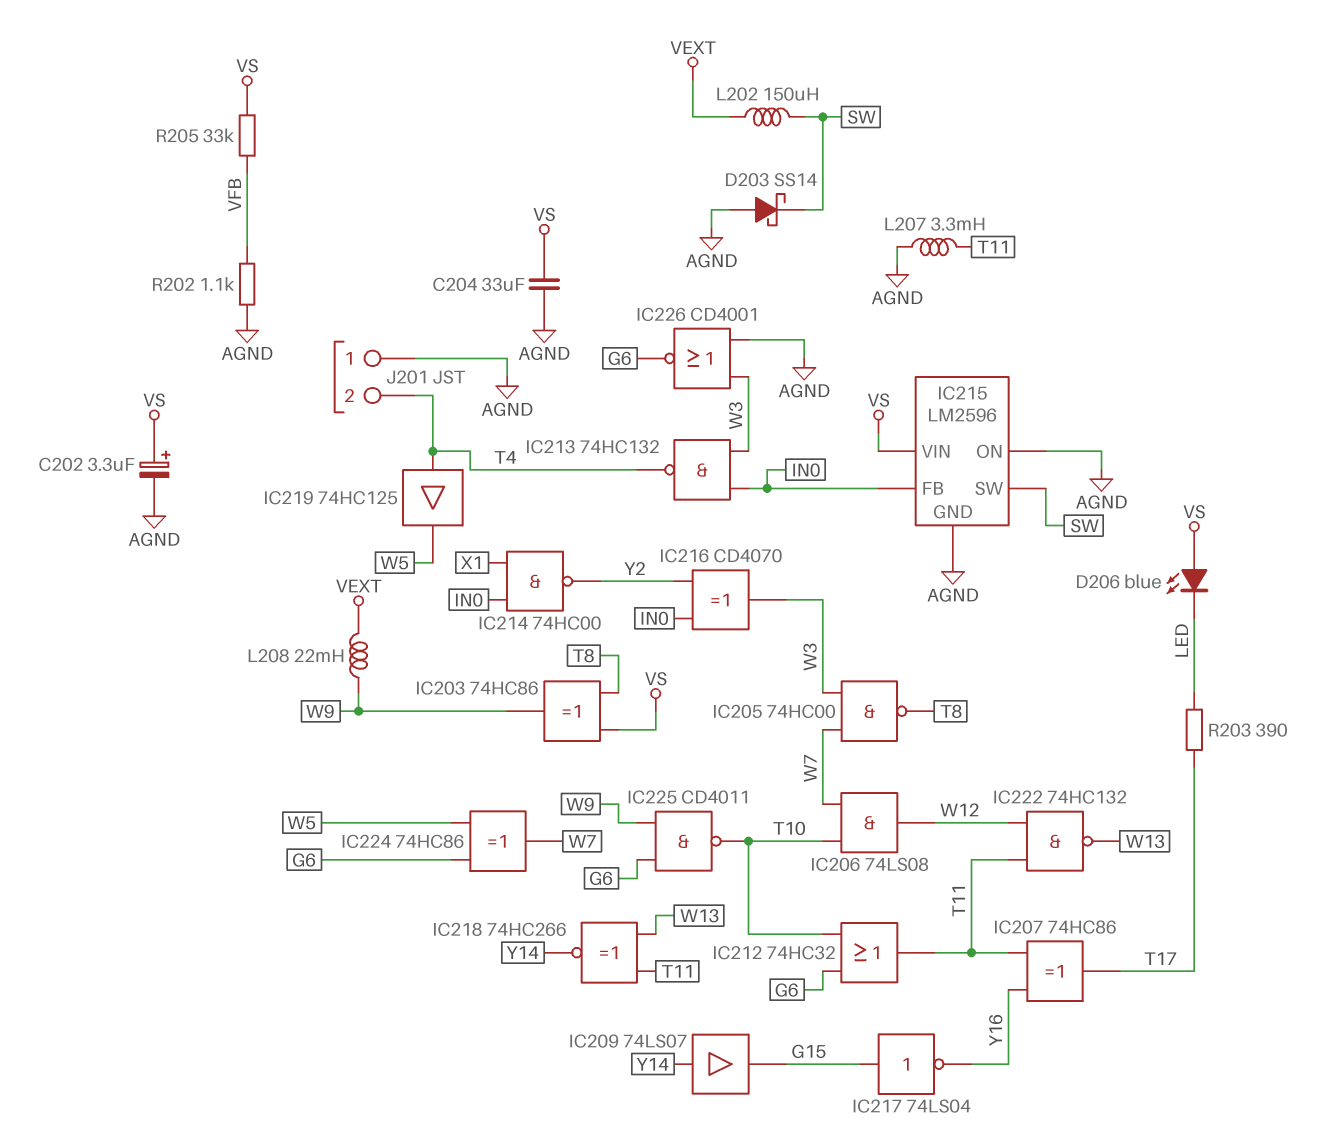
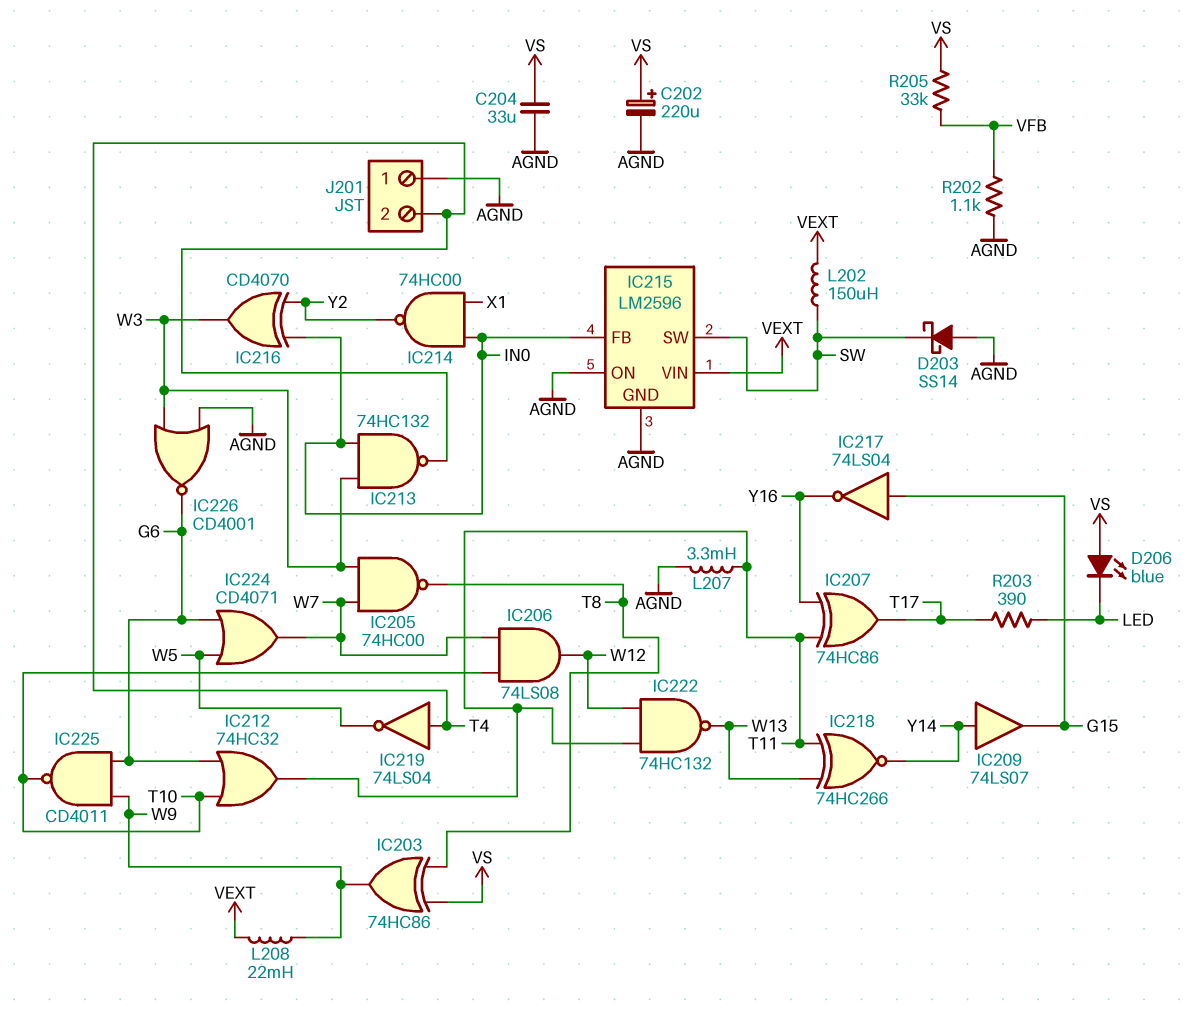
C202: 3.3uF (plus VS, minus AGND) -> 220uF (plus VS, minus AGND)
IC215 pin VIN: VS -> VEXT
IC219: buffer 74HC125 (in T4, out W5) -> NOT 74LS04 (in T4, out W5)
IC224: XOR 74HC86 (in G6, in W5, out W7) -> OR CD4071 (in G6, in W5, out W7)

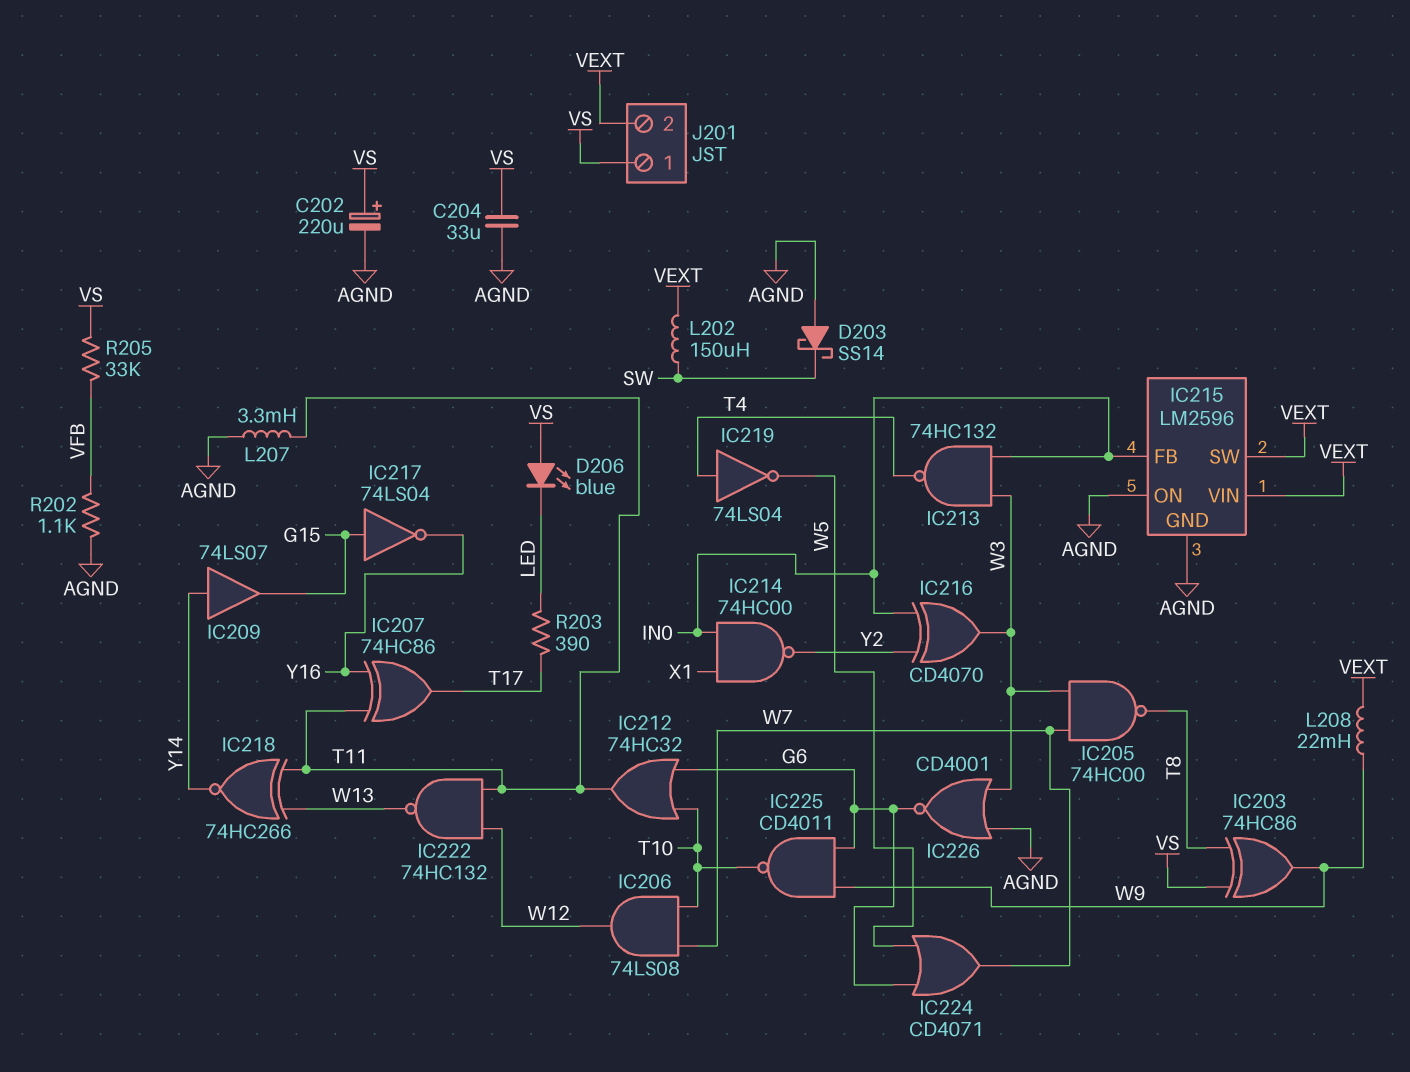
IC215 pin SW: SW -> VEXT
J201 pin 1: AGND -> VS
J201 pin 2: T4 -> VEXT

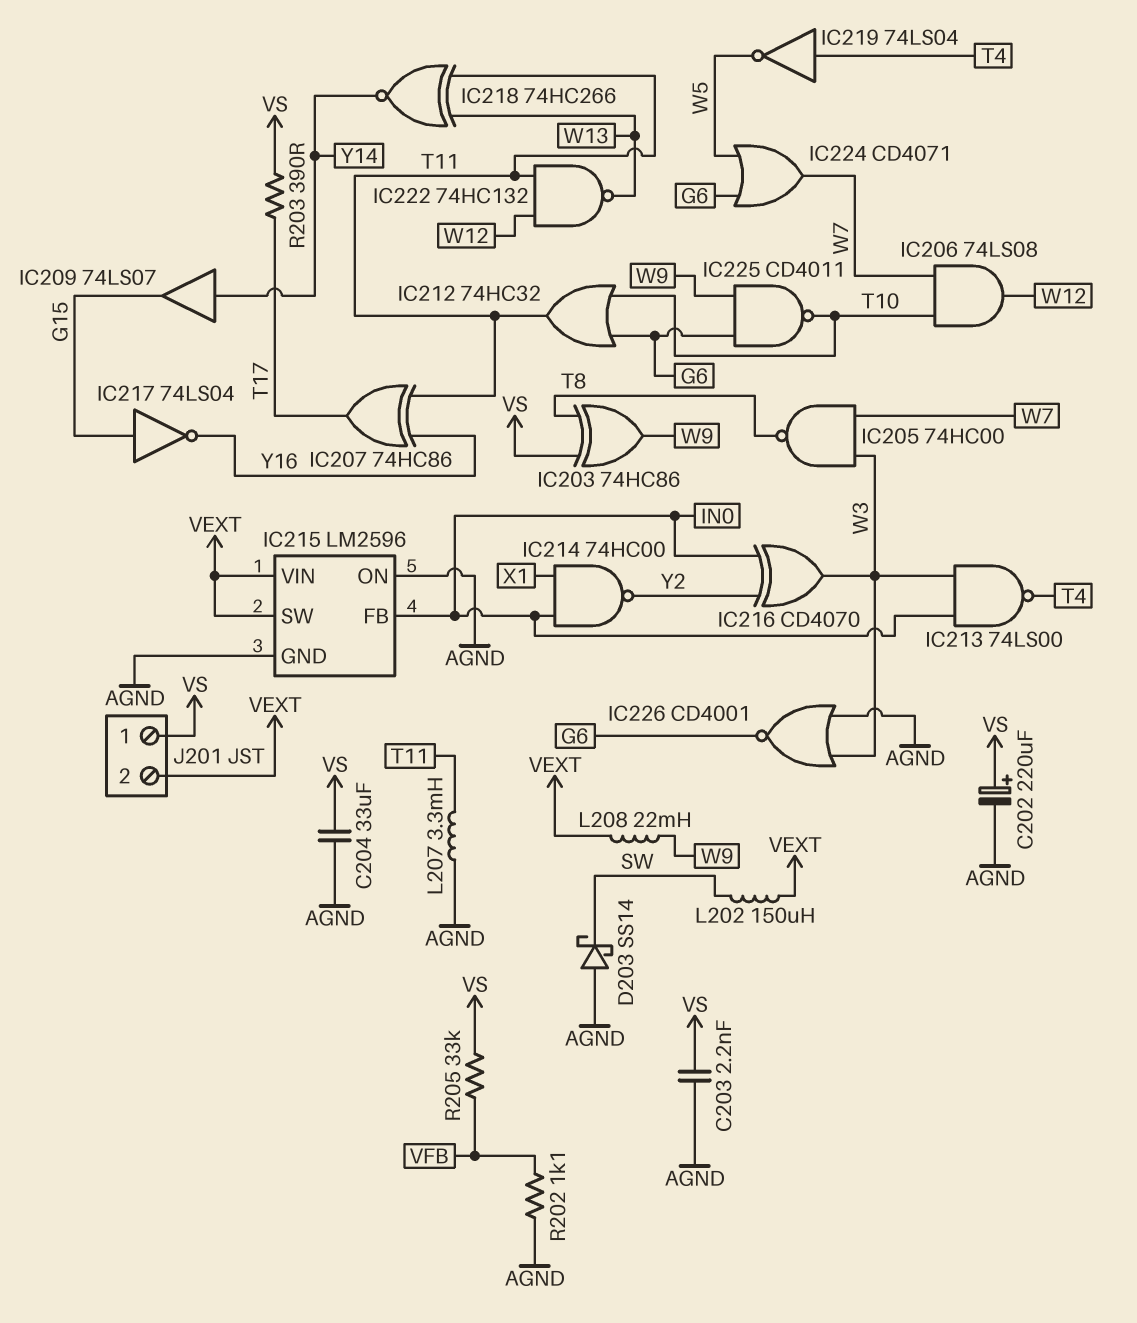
C203: none -> 2.2nF (AGND, VS)
D206: LED blue (A VS, K LED) -> none
IC213: NAND 74HC132 (in IN0, in W3, out T4) -> NAND 74LS00 (in IN0, in W3, out T4)
R203: 390 (LED, T17) -> 390 (T17, VS)

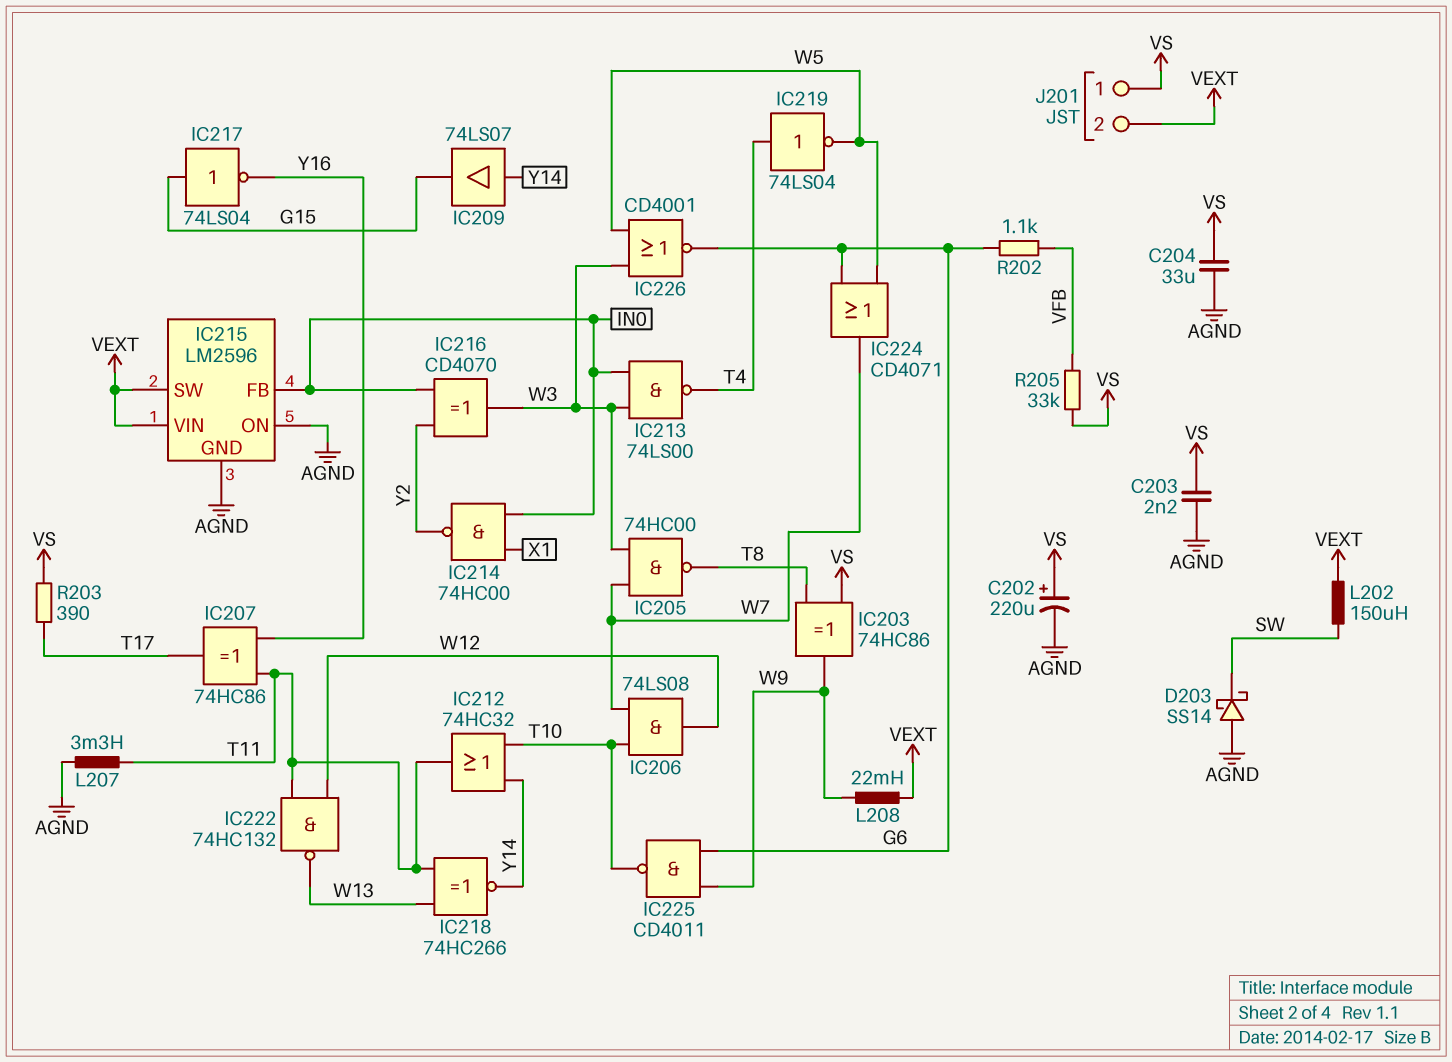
IC212: OR 74HC32 (in G6, in T10, out T11) -> OR 74HC32 (in T10, in Y14, out T11)
IC226: NOR CD4001 (in AGND, in W3, out G6) -> NOR CD4001 (in W3, in W5, out G6)
R202: 1.1k (AGND, VFB) -> 1.1k (G6, VFB)

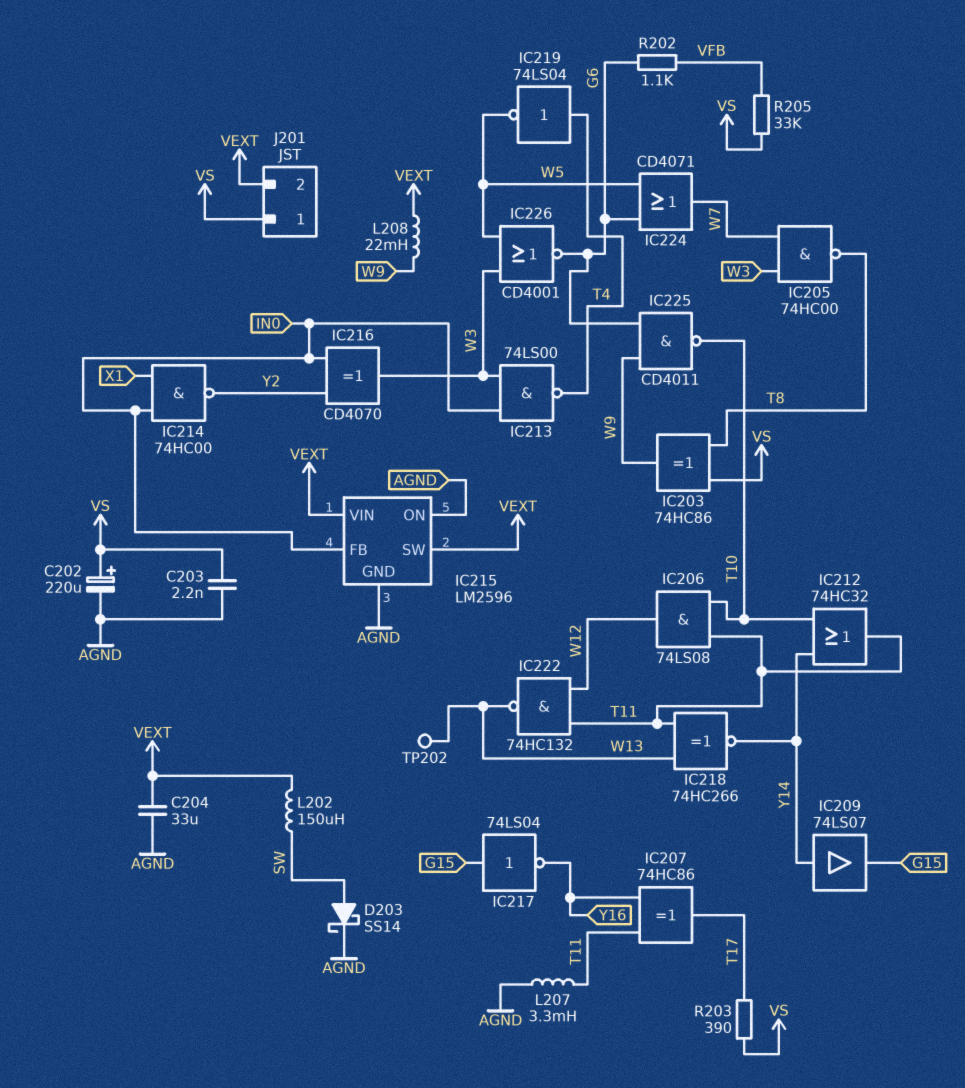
C204: 33uF (AGND, VS) -> 33uF (AGND, VEXT)
D203: schottky SS14 (A AGND, K SW) -> schottky SS14 (A SW, K AGND)
IC206: AND 74LS08 (in T10, in W7, out W12) -> AND 74LS08 (in T10, in T11, out W12)
TP202: none -> test point (W13)

